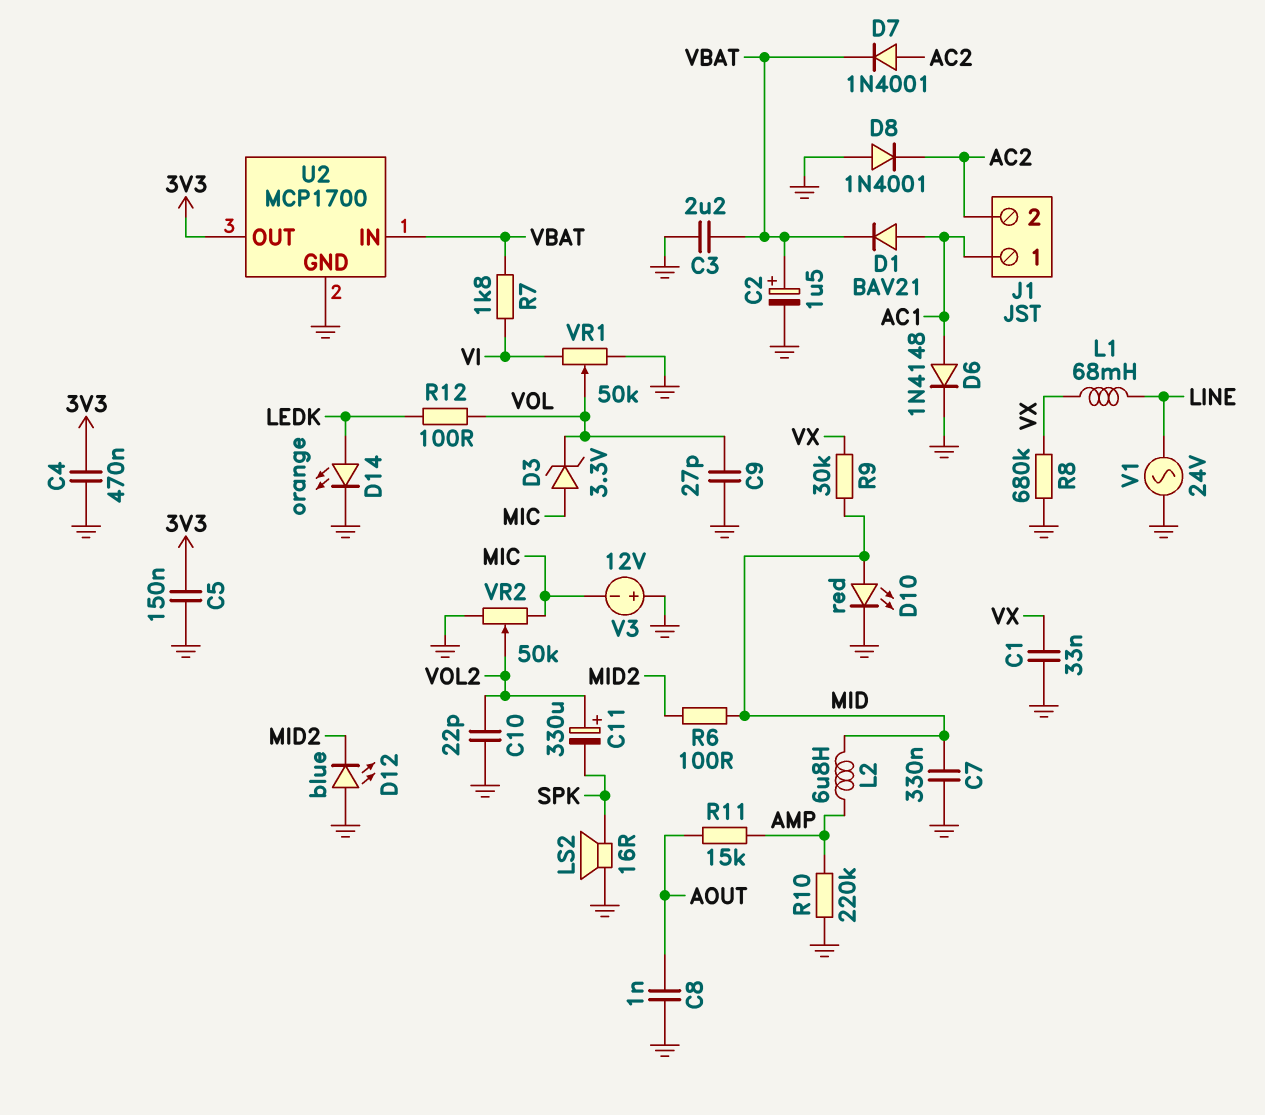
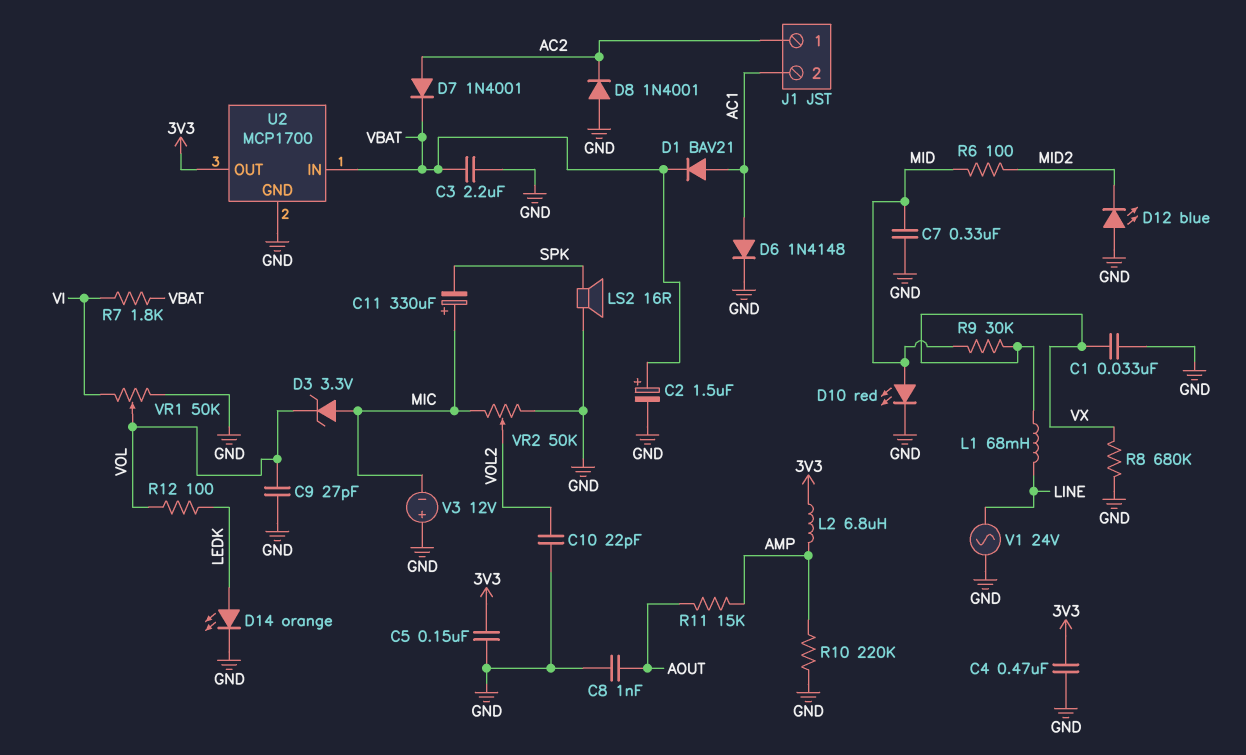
C11: 330uF (plus VOL2, minus SPK) -> 330uF (plus MIC, minus SPK)
J1 pin 1: AC1 -> AC2
J1 pin 2: AC2 -> AC1
L2: 6.8uH (AMP, MID) -> 6.8uH (3V3, AMP)

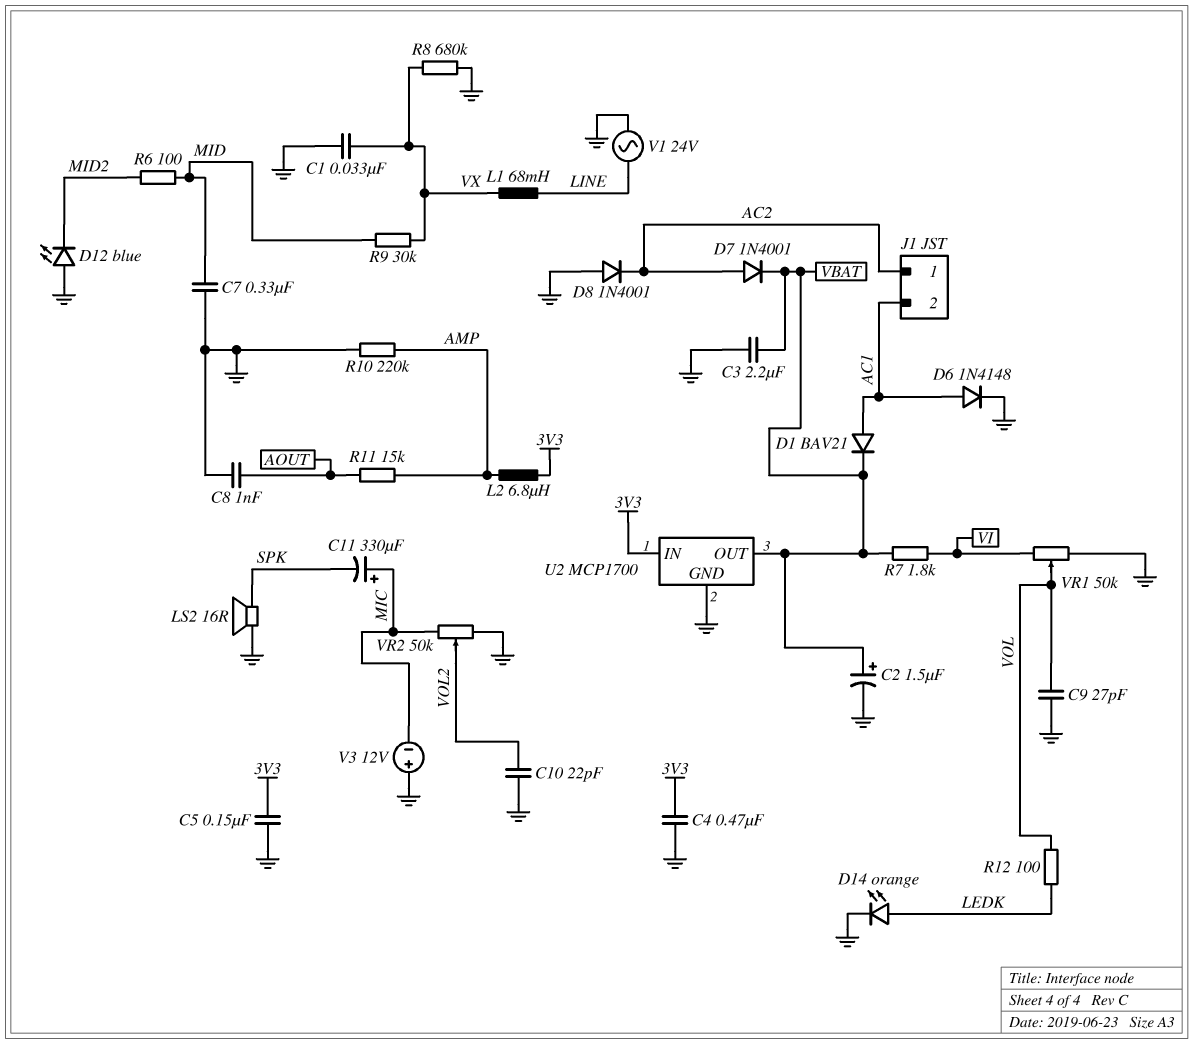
D3: zener 3.3V (A MIC, K VOL) -> none
D10: LED red (A MID, K GND) -> none
U2 pin IN: VBAT -> 3V3
U2 pin OUT: 3V3 -> VBAT

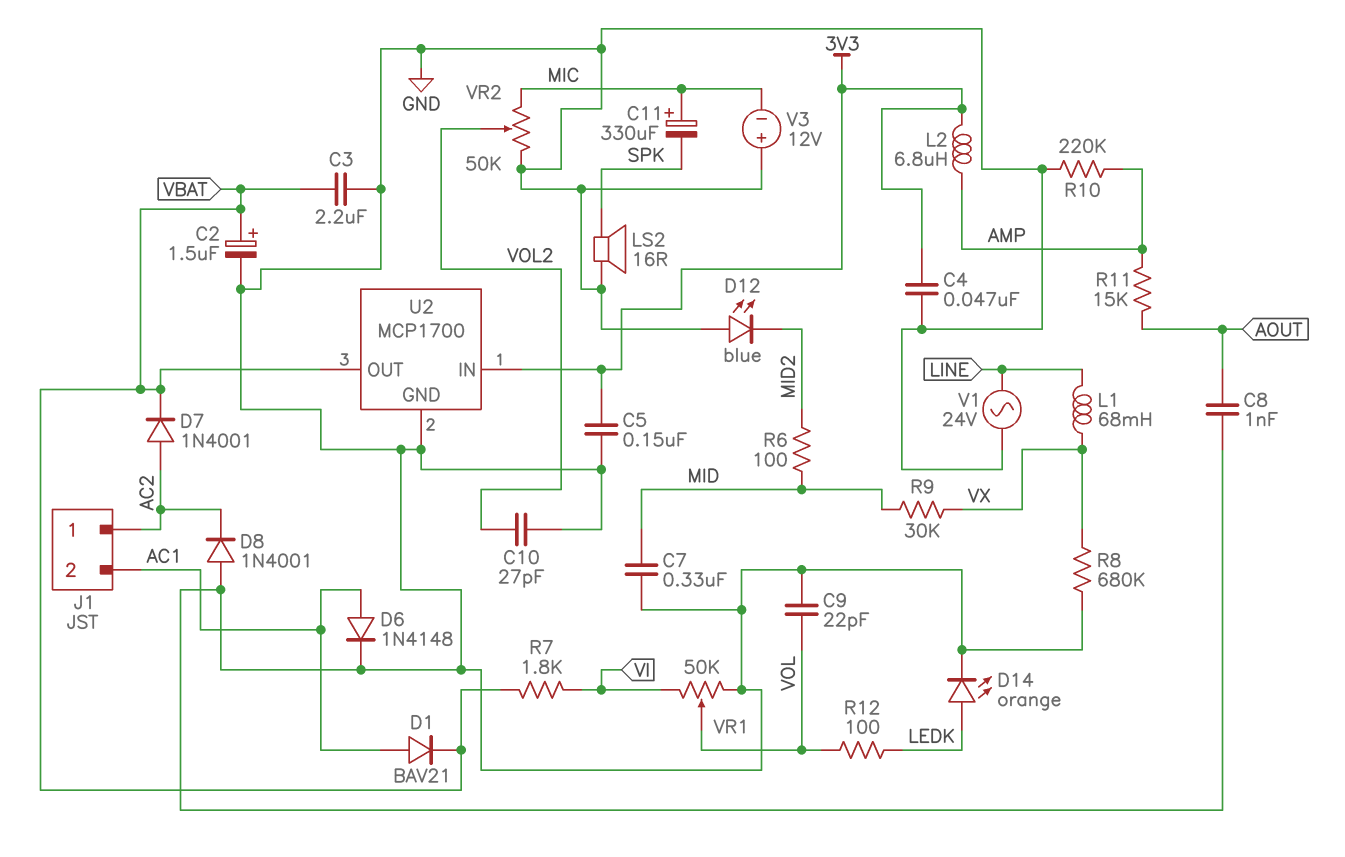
C1: 33nF (GND, VX) -> none
C4: 470nF (3V3, GND) -> 47nF (3V3, GND)
C9: 27pF (GND, VOL) -> 22pF (GND, VOL)
C10: 22pF (GND, VOL2) -> 27pF (GND, VOL2)

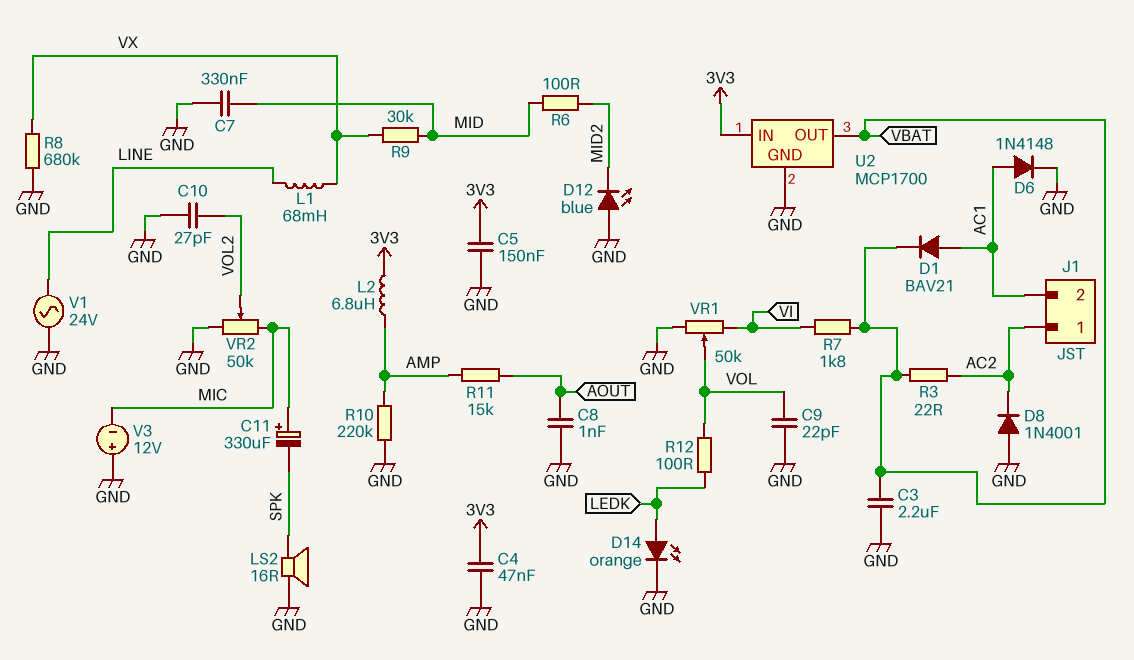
C2: 1.5uF (plus VBAT, minus GND) -> none
D7: diode 1N4001 (A AC2, K VBAT) -> none
R3: none -> 22 (AC2, VBAT)

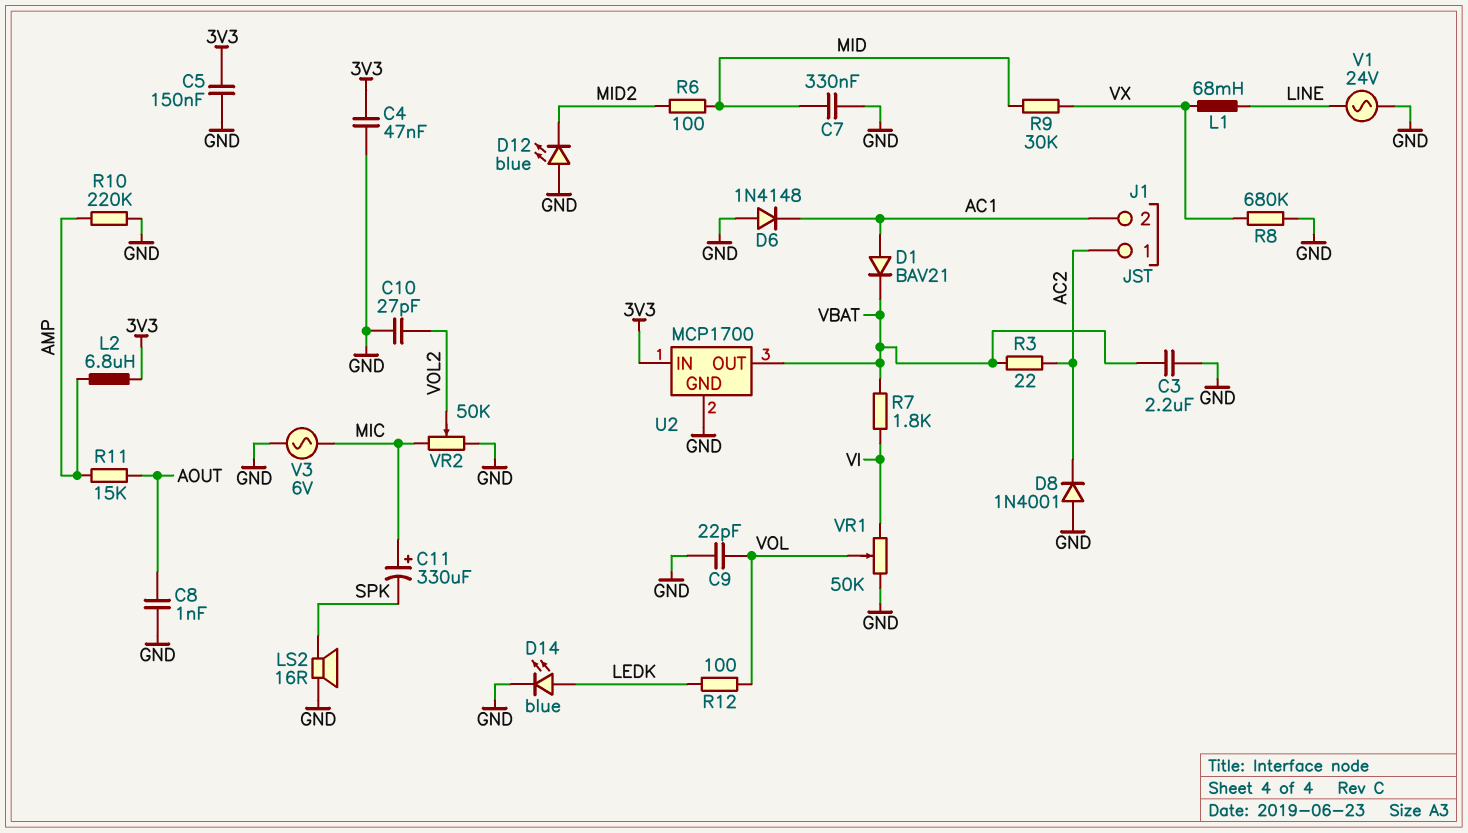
D6: diode 1N4148 (A AC1, K GND) -> diode 1N4148 (A GND, K AC1)
D14: LED orange (A LEDK, K GND) -> LED blue (A LEDK, K GND)
V3: 12V (plus GND, minus MIC) -> AC 6V (GND, MIC)

